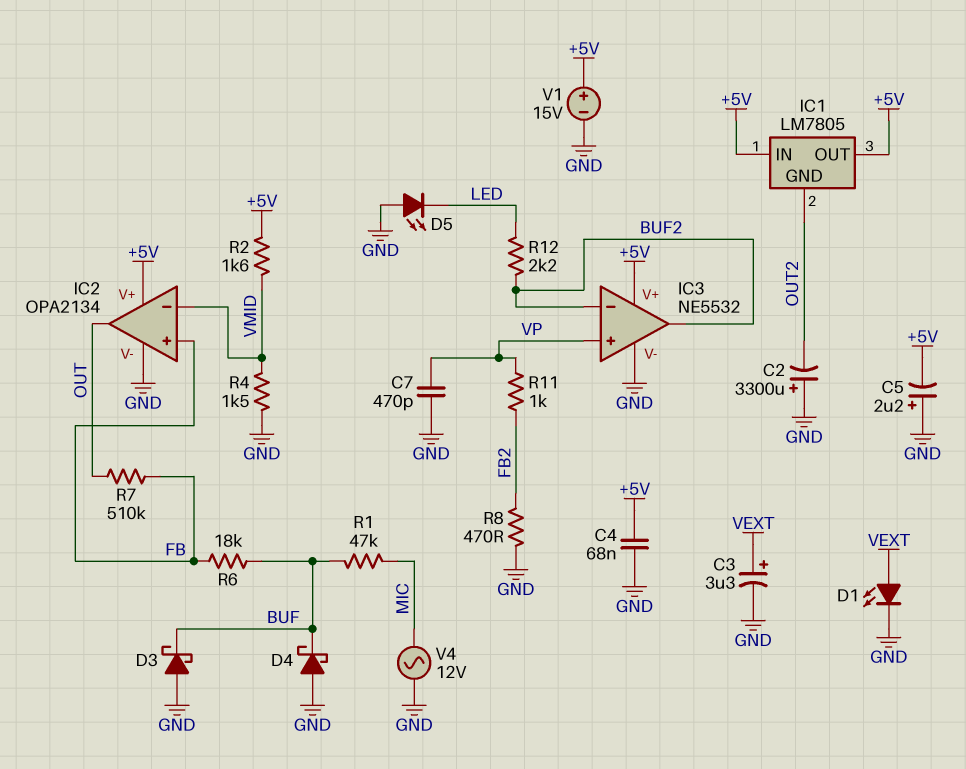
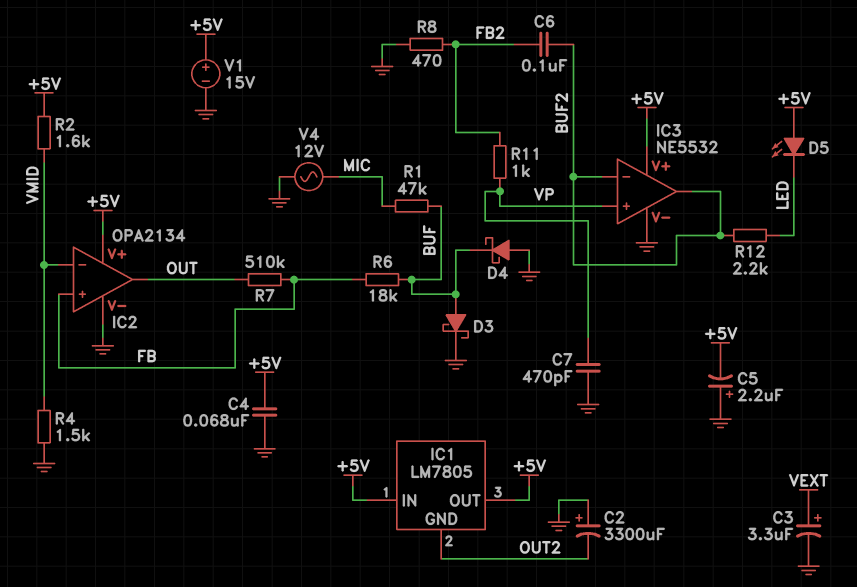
C6: none -> 100nF (BUF2, FB2)
D1: LED (A VEXT, K GND) -> none
D3: schottky (A GND, K BUF) -> schottky (A BUF, K GND)
D5: LED (A GND, K LED) -> LED (A +5V, K LED)

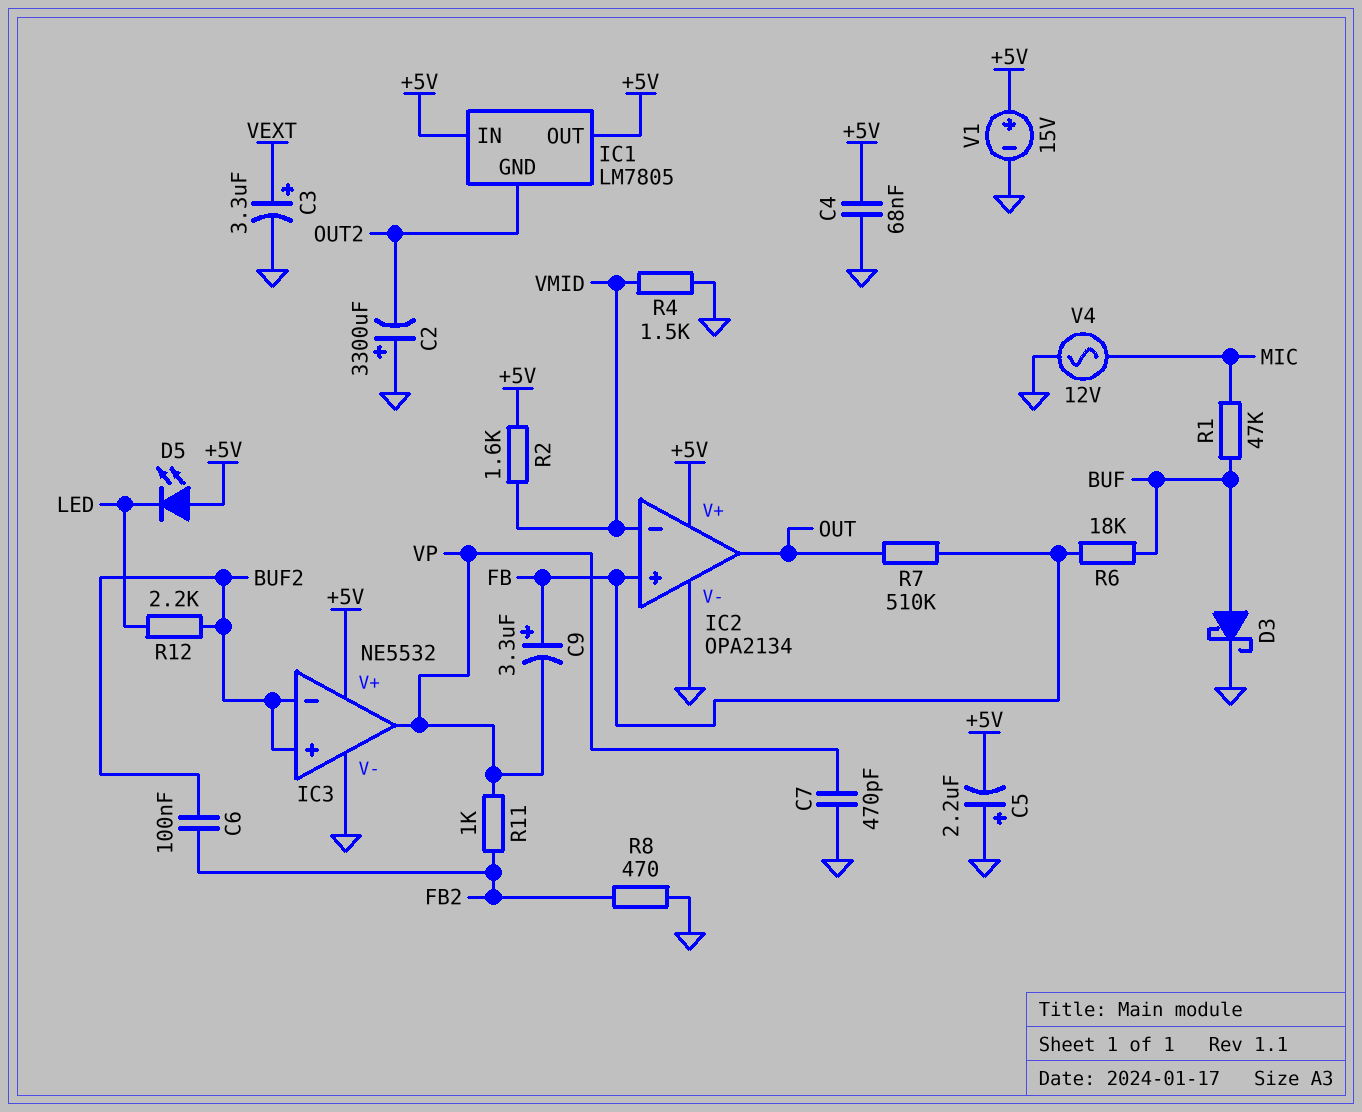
C9: none -> 3.3uF (plus FB, minus VP)
D4: schottky (A GND, K BUF) -> none
IC3 pin in+: VP -> BUF2
IC3 pin out: BUF2 -> VP

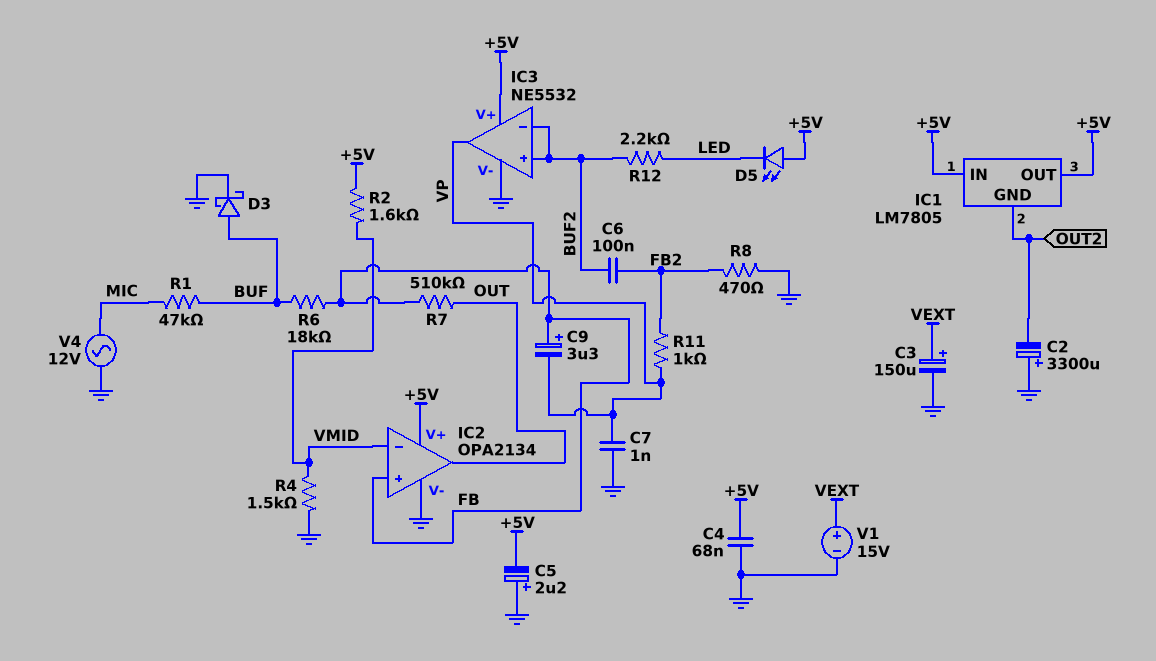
C3: 3.3uF (plus VEXT, minus GND) -> 150uF (plus VEXT, minus GND)
C7: 470pF (GND, VP) -> 1nF (GND, VP)
V1: 15V (plus +5V, minus GND) -> 15V (plus VEXT, minus GND)

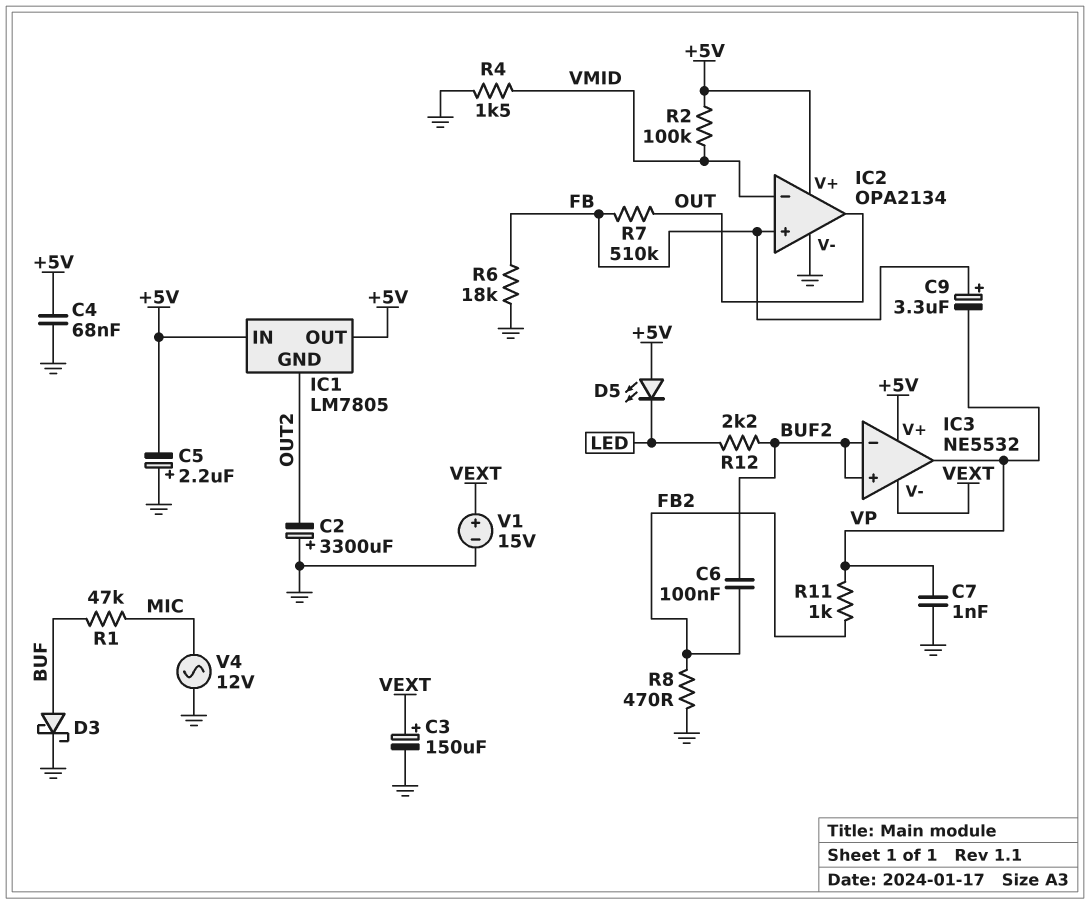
IC3 pin V-: GND -> VEXT
R2: 1.6k (+5V, VMID) -> 100k (+5V, VMID)
R6: 18k (BUF, FB) -> 18k (FB, GND)

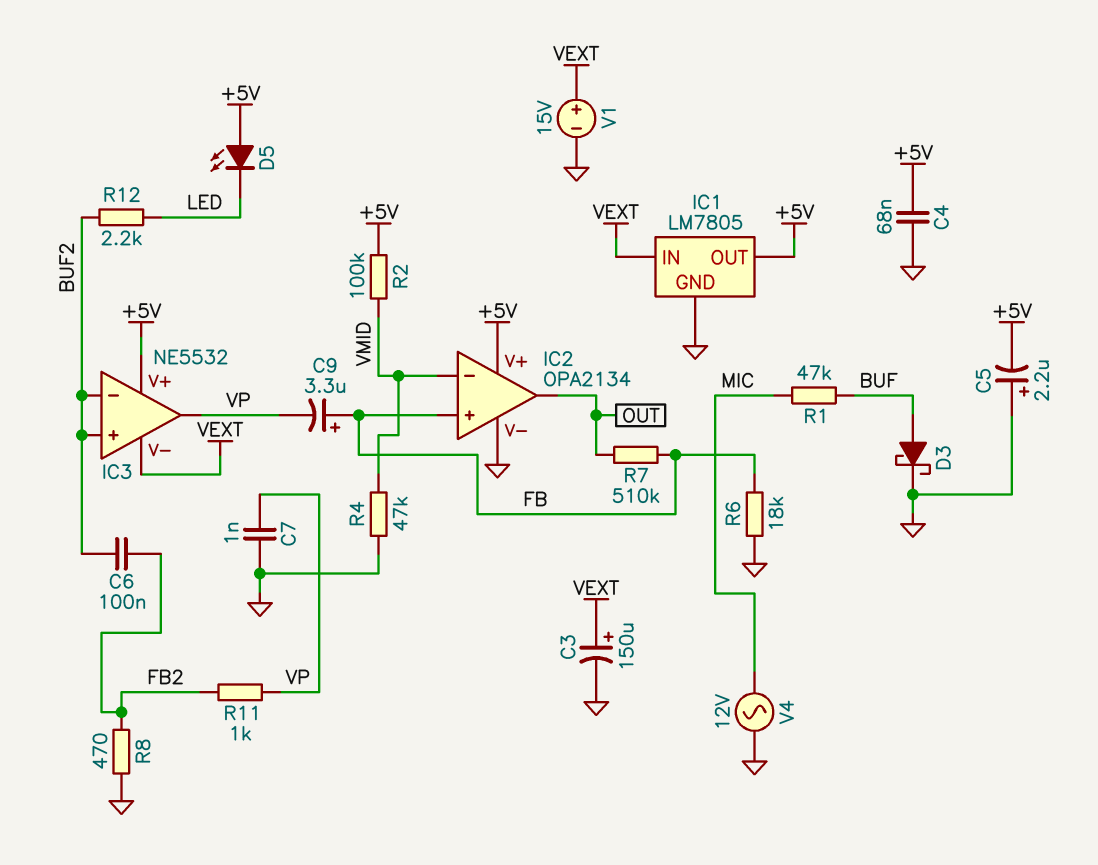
C2: 3300uF (plus GND, minus OUT2) -> none
IC1 pin GND: OUT2 -> GND
IC1 pin IN: +5V -> VEXT
R4: 1.5k (GND, VMID) -> 47k (GND, VMID)

